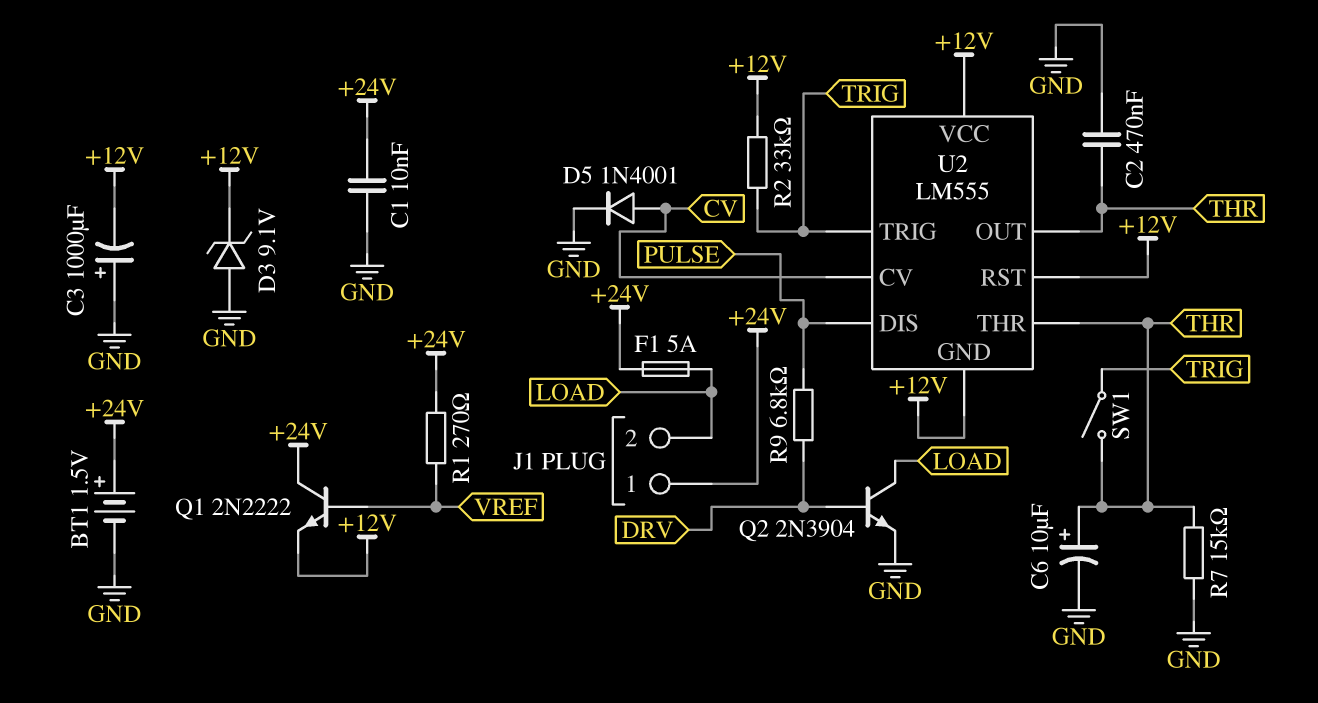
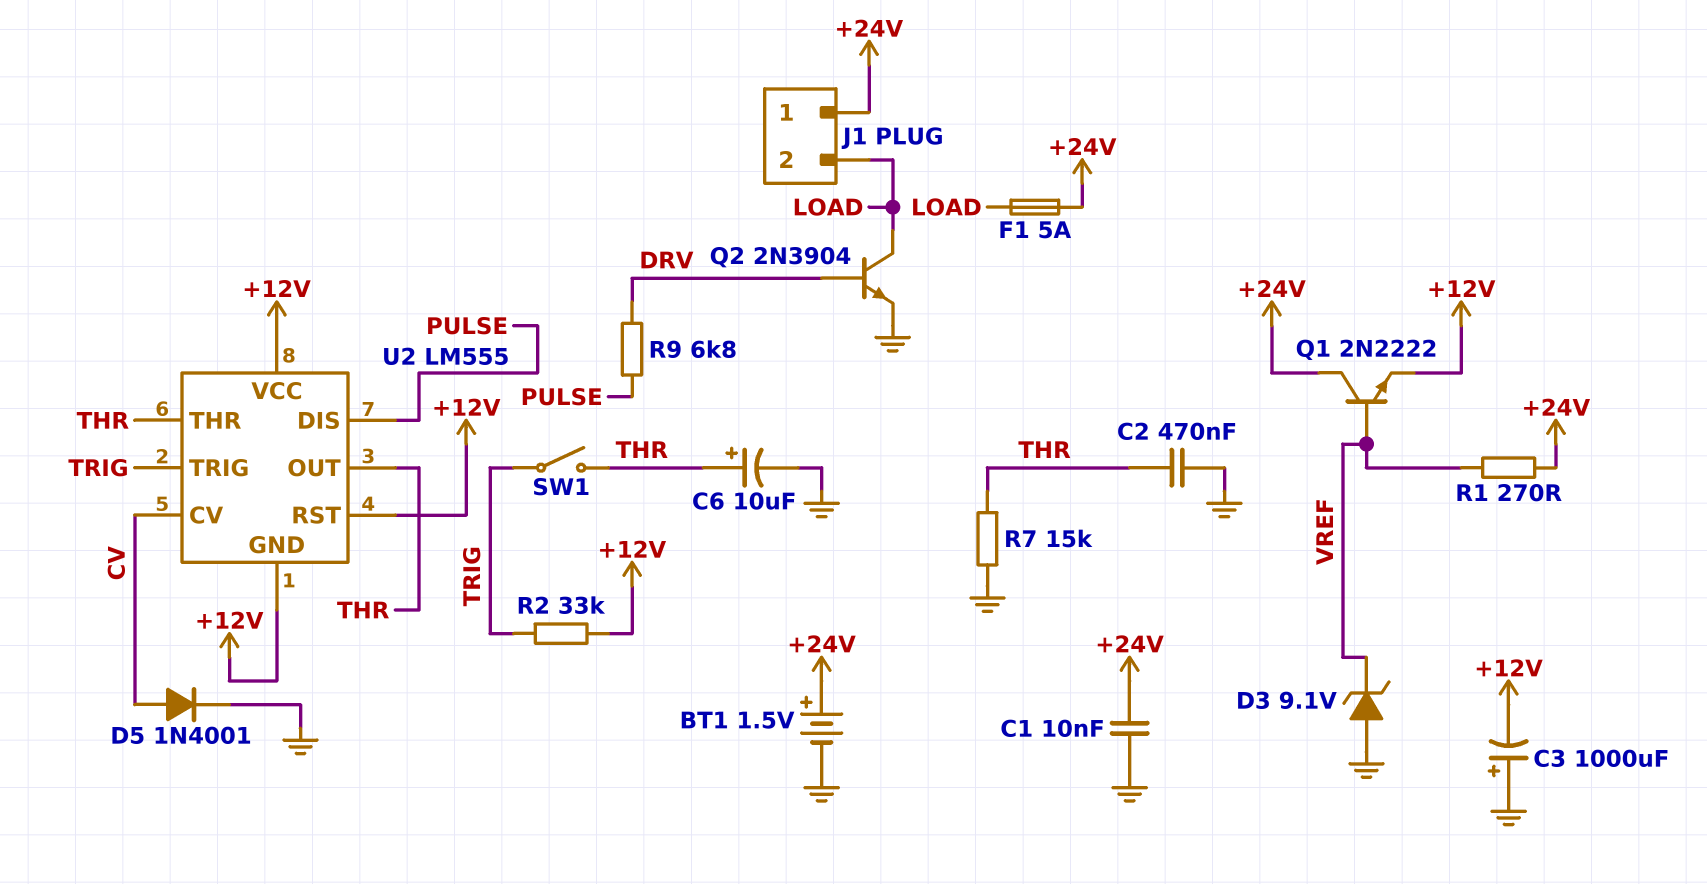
D3: zener 9.1V (A GND, K +12V) -> zener 9.1V (A GND, K VREF)

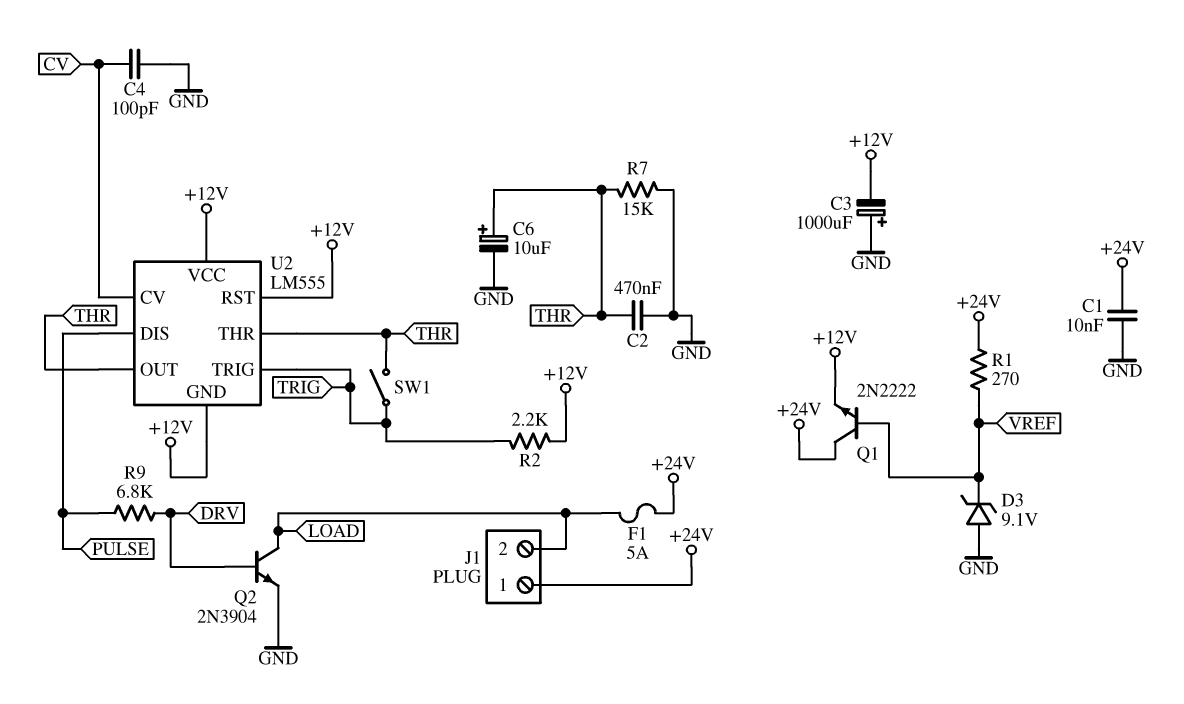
BT1: 1.5V (plus +24V, minus GND) -> none
C4: none -> 100pF (CV, GND)
D5: diode 1N4001 (A CV, K GND) -> none
R2: 33k (+12V, TRIG) -> 2.2k (+12V, TRIG)

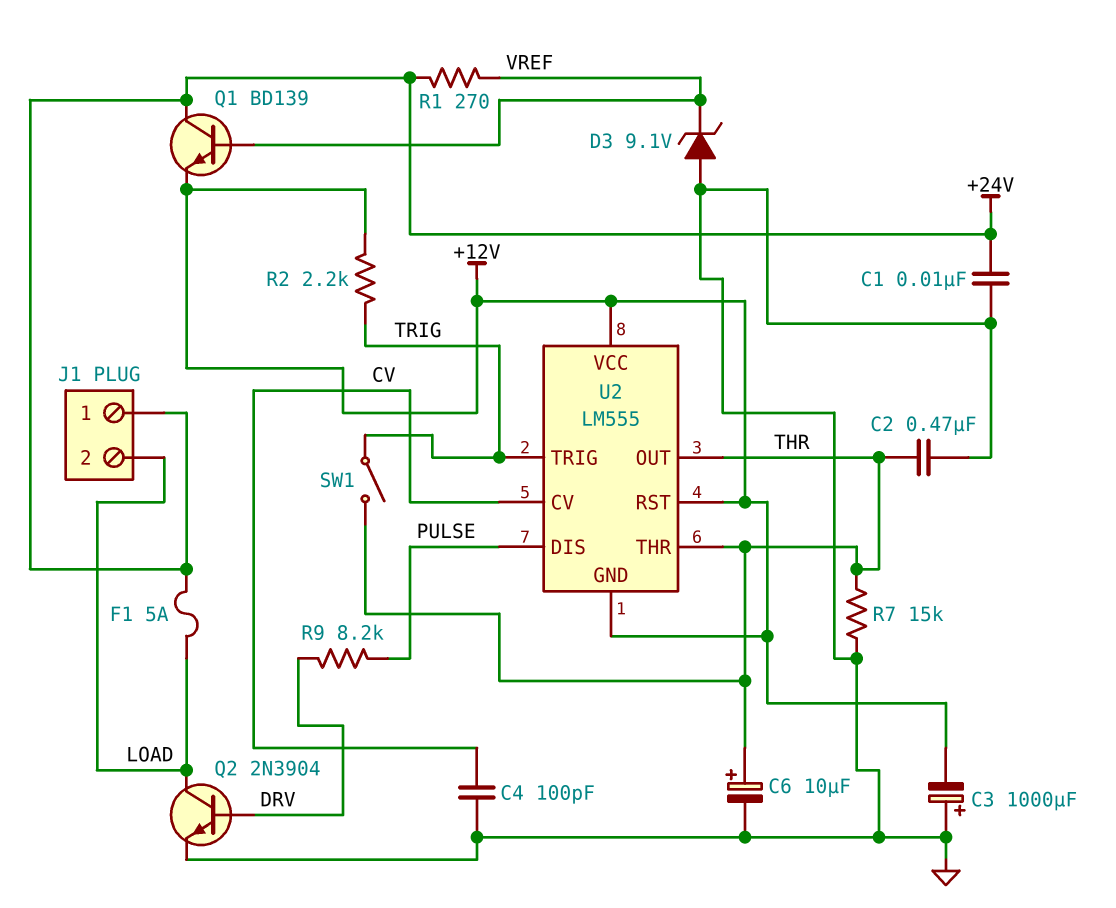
Q1: NPN 2N2222 (B VREF, C +24V, E +12V) -> NPN BD139 (B VREF, C +24V, E +12V)
R9: 6.8k (DRV, PULSE) -> 8.2k (DRV, PULSE)

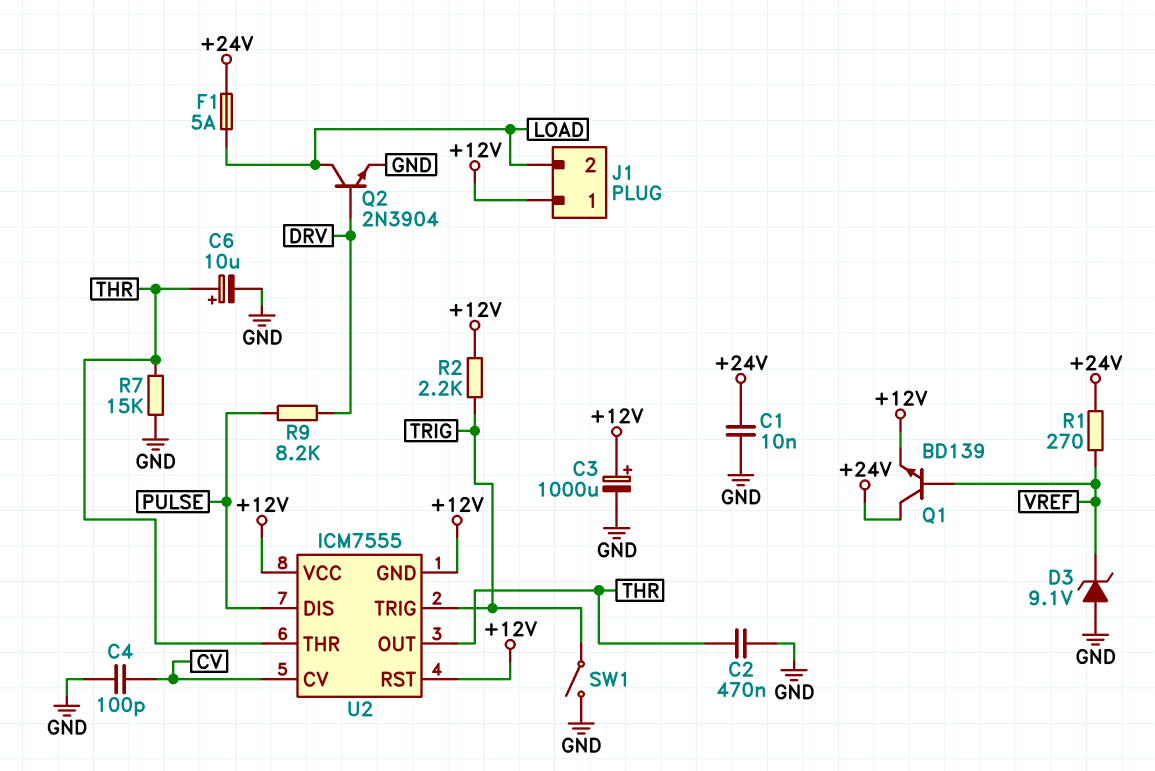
C3: 1000uF (plus GND, minus +12V) -> 1000uF (plus +12V, minus GND)
J1 pin 1: +24V -> +12V
SW1: switch (THR, TRIG) -> switch (GND, TRIG)
U2: LM555 -> ICM7555

